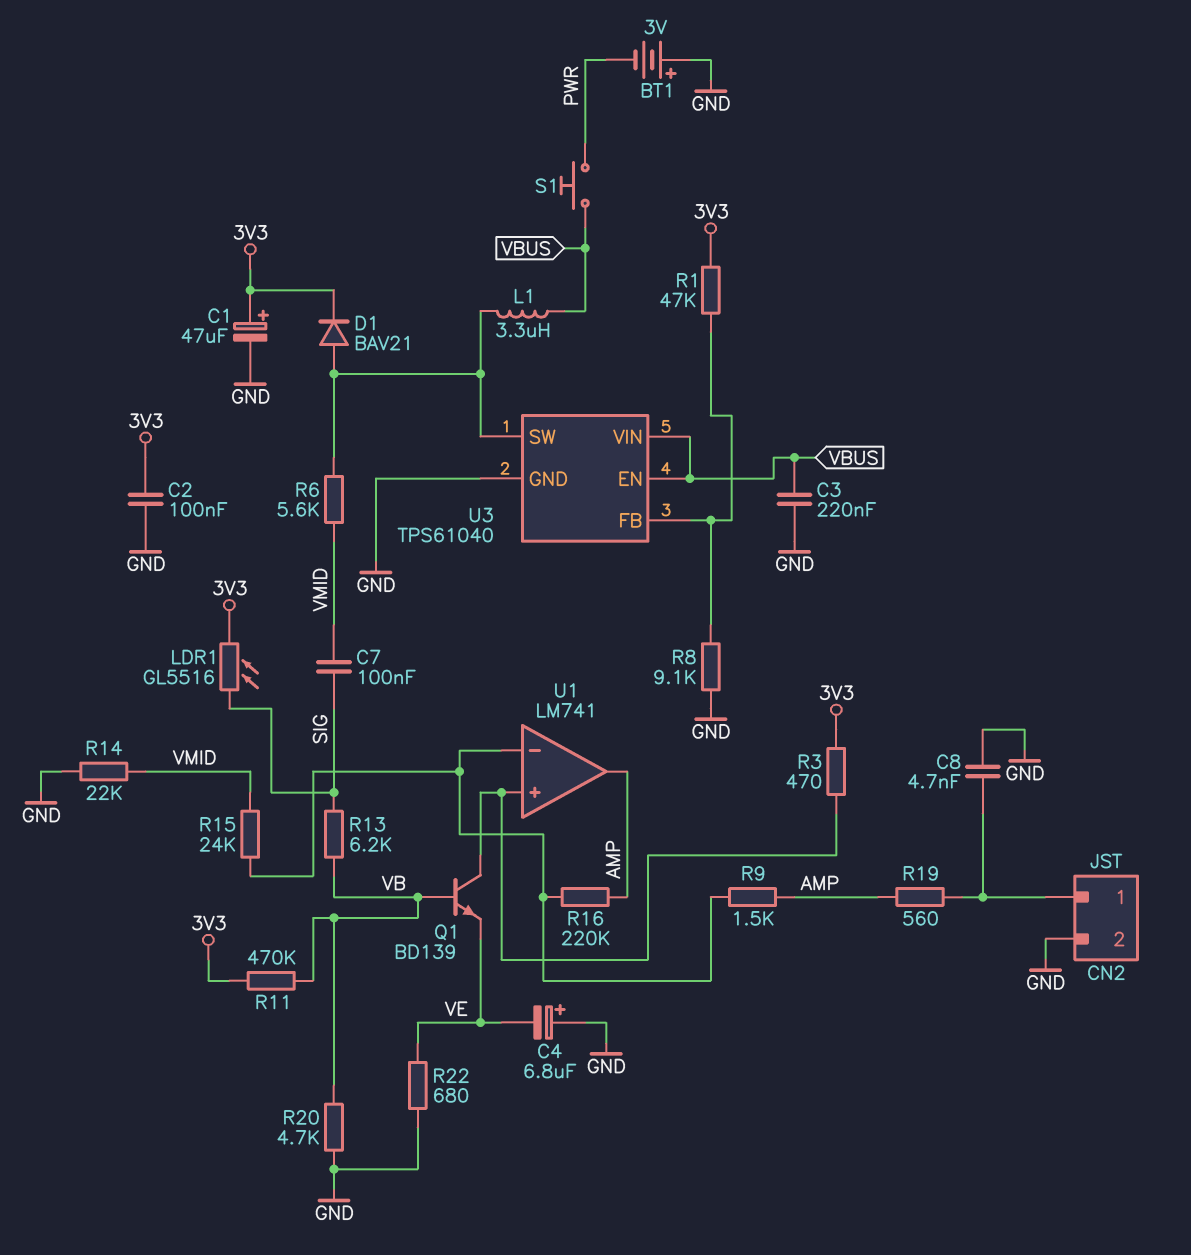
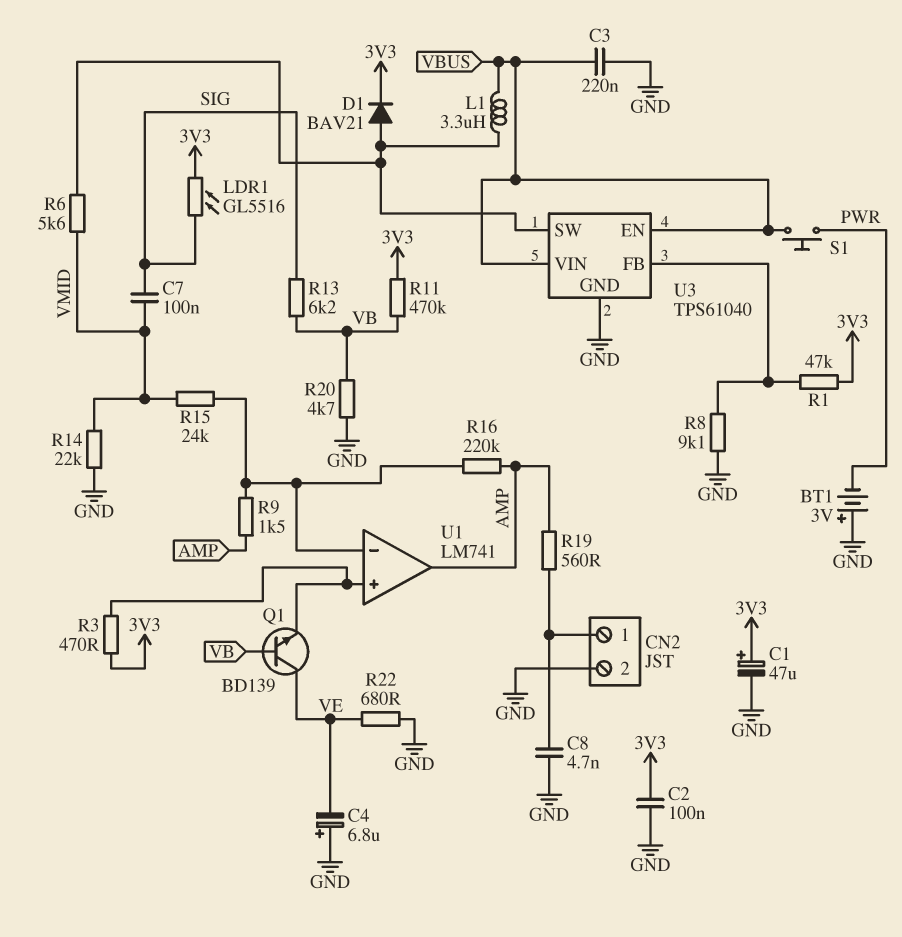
Q1: NPN BD139 (B VB, C U1/in+, E VE) -> NPN BD139 (B VB, C VE, E U1/in+)

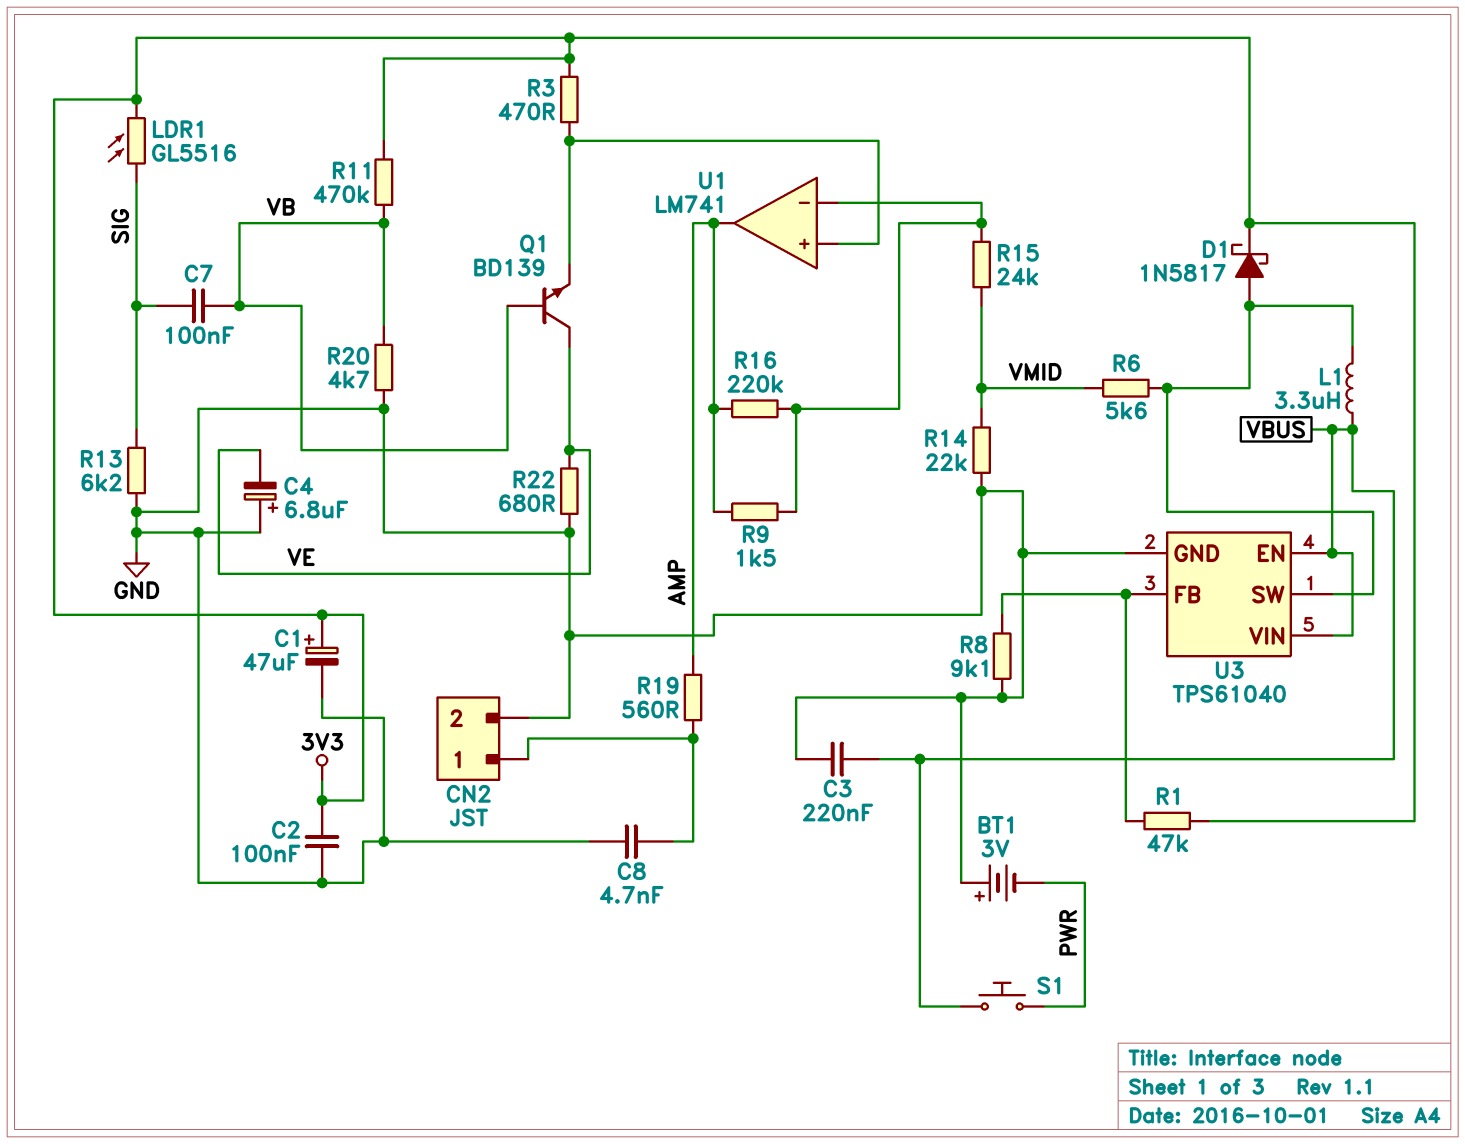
C7: 100nF (SIG, VMID) -> 100nF (SIG, VB)
D1: diode BAV21 (A U3/SW, K 3V3) -> schottky 1N5817 (A U3/SW, K 3V3)
R13: 6.2k (SIG, VB) -> 6.2k (GND, SIG)

